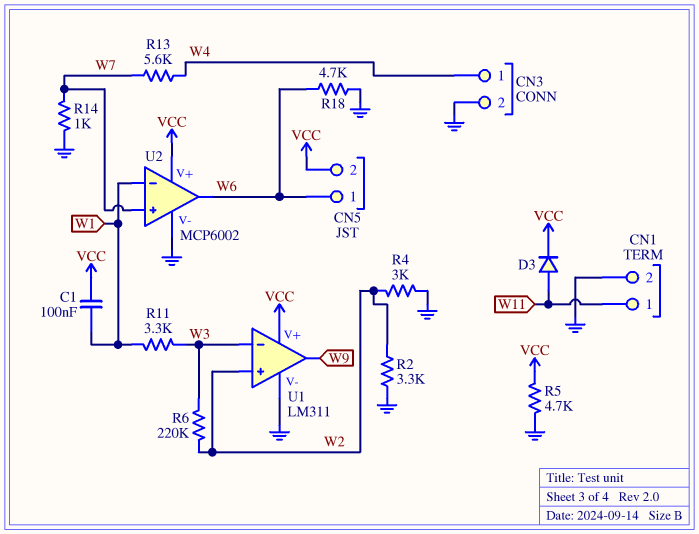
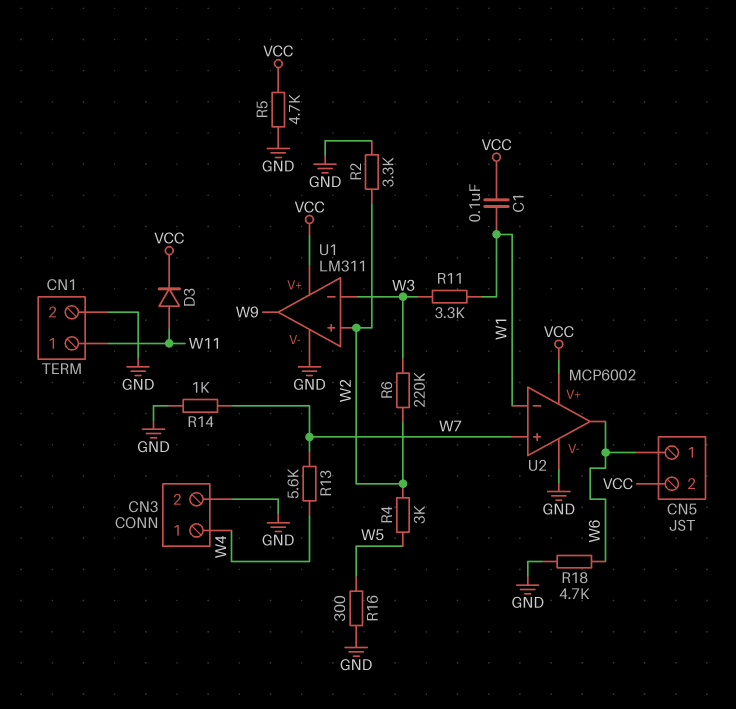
R4: 3k (GND, W2) -> 3k (W2, W5)
R16: none -> 300 (GND, W5)

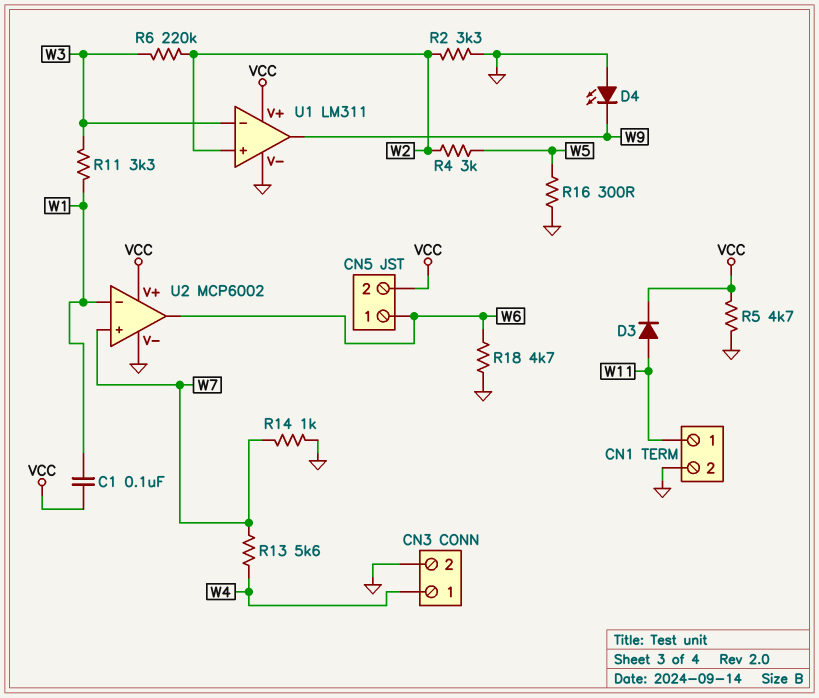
D4: none -> LED (A GND, K W9)

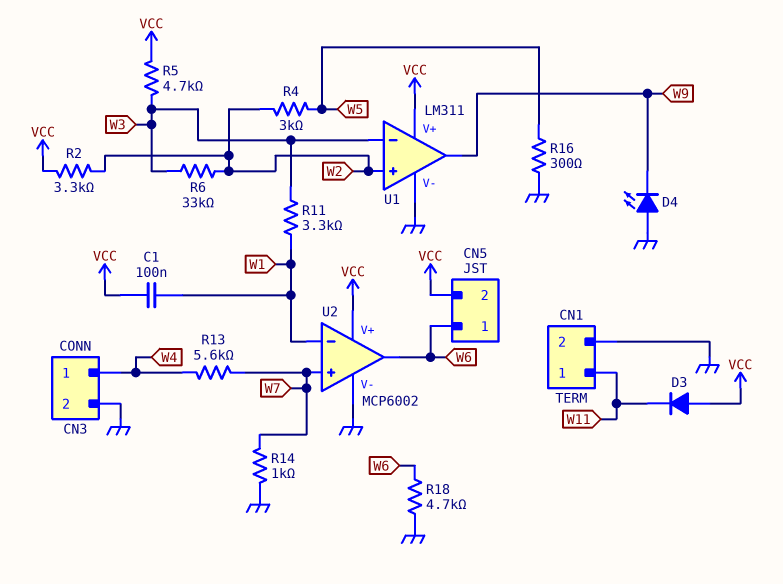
D3: diode (A W11, K VCC) -> diode (A VCC, K W11)
R2: 3.3k (GND, W2) -> 3.3k (VCC, W2)
R5: 4.7k (GND, VCC) -> 4.7k (VCC, W3)
R6: 220k (W2, W3) -> 33k (W2, W3)

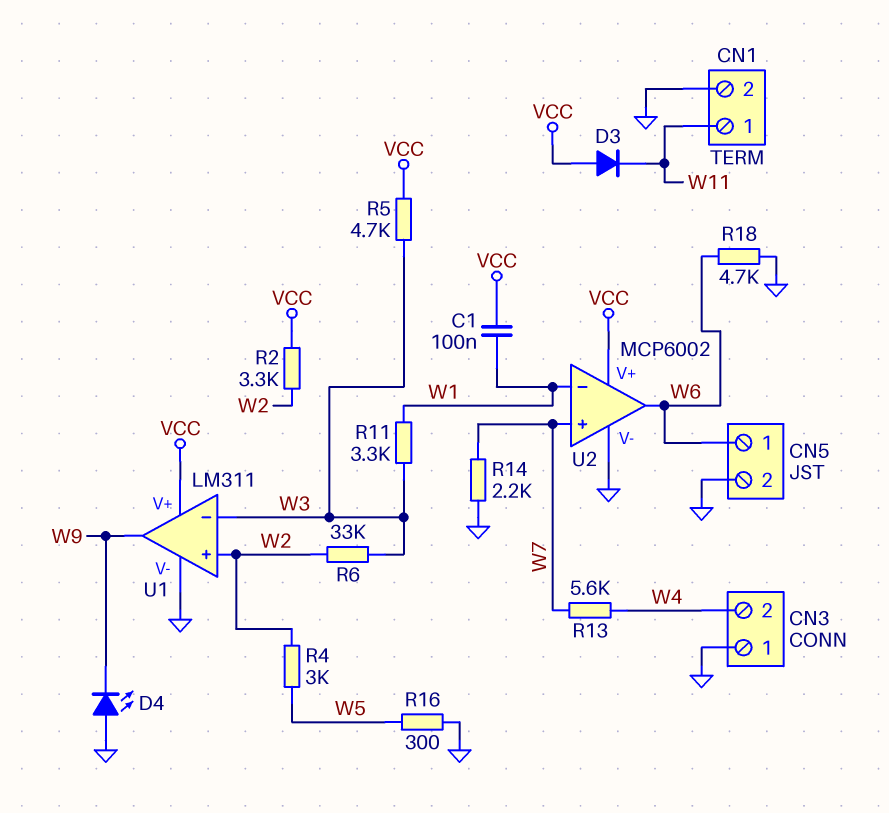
CN3 pin 1: W4 -> GND
CN3 pin 2: GND -> W4
CN5 pin 2: VCC -> GND
R14: 1k (GND, W7) -> 2.2k (GND, W7)

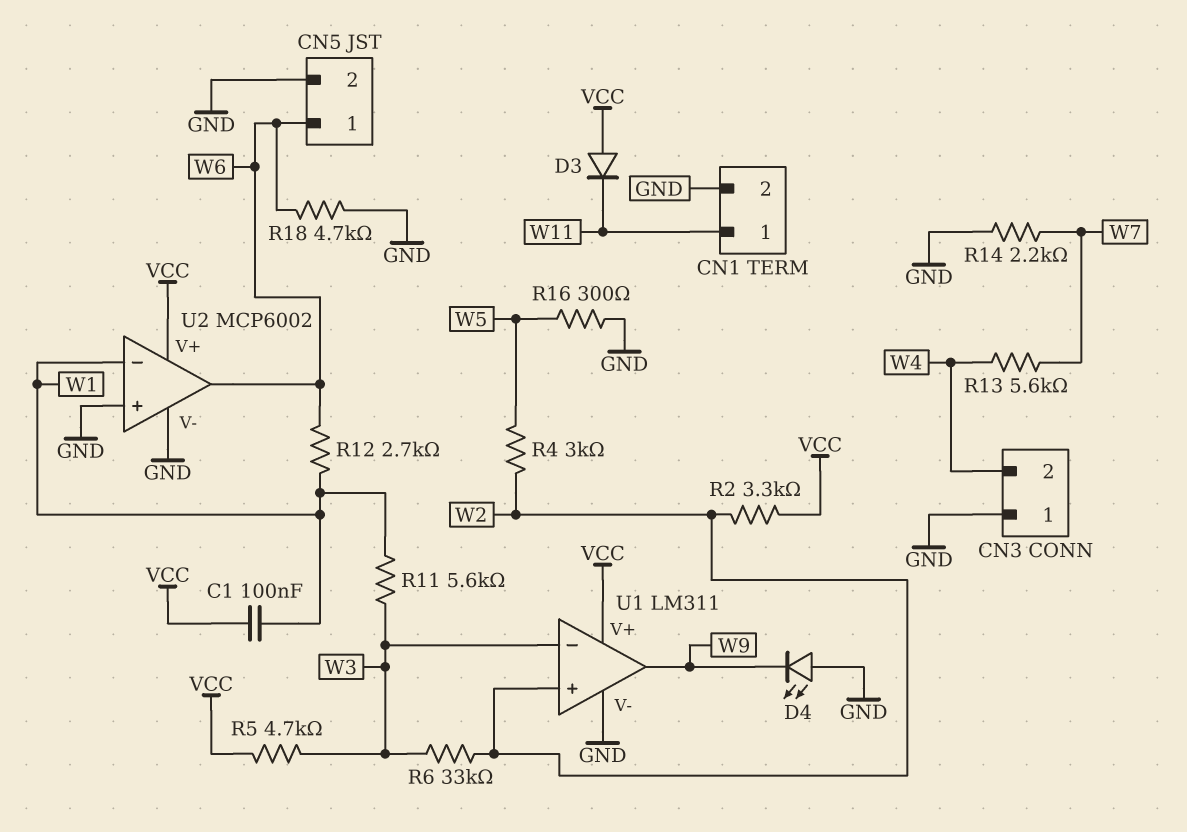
R11: 3.3k (W1, W3) -> 5.6k (W1, W3)
R12: none -> 2.7k (W1, W6)
U2 pin in+: W7 -> GND

